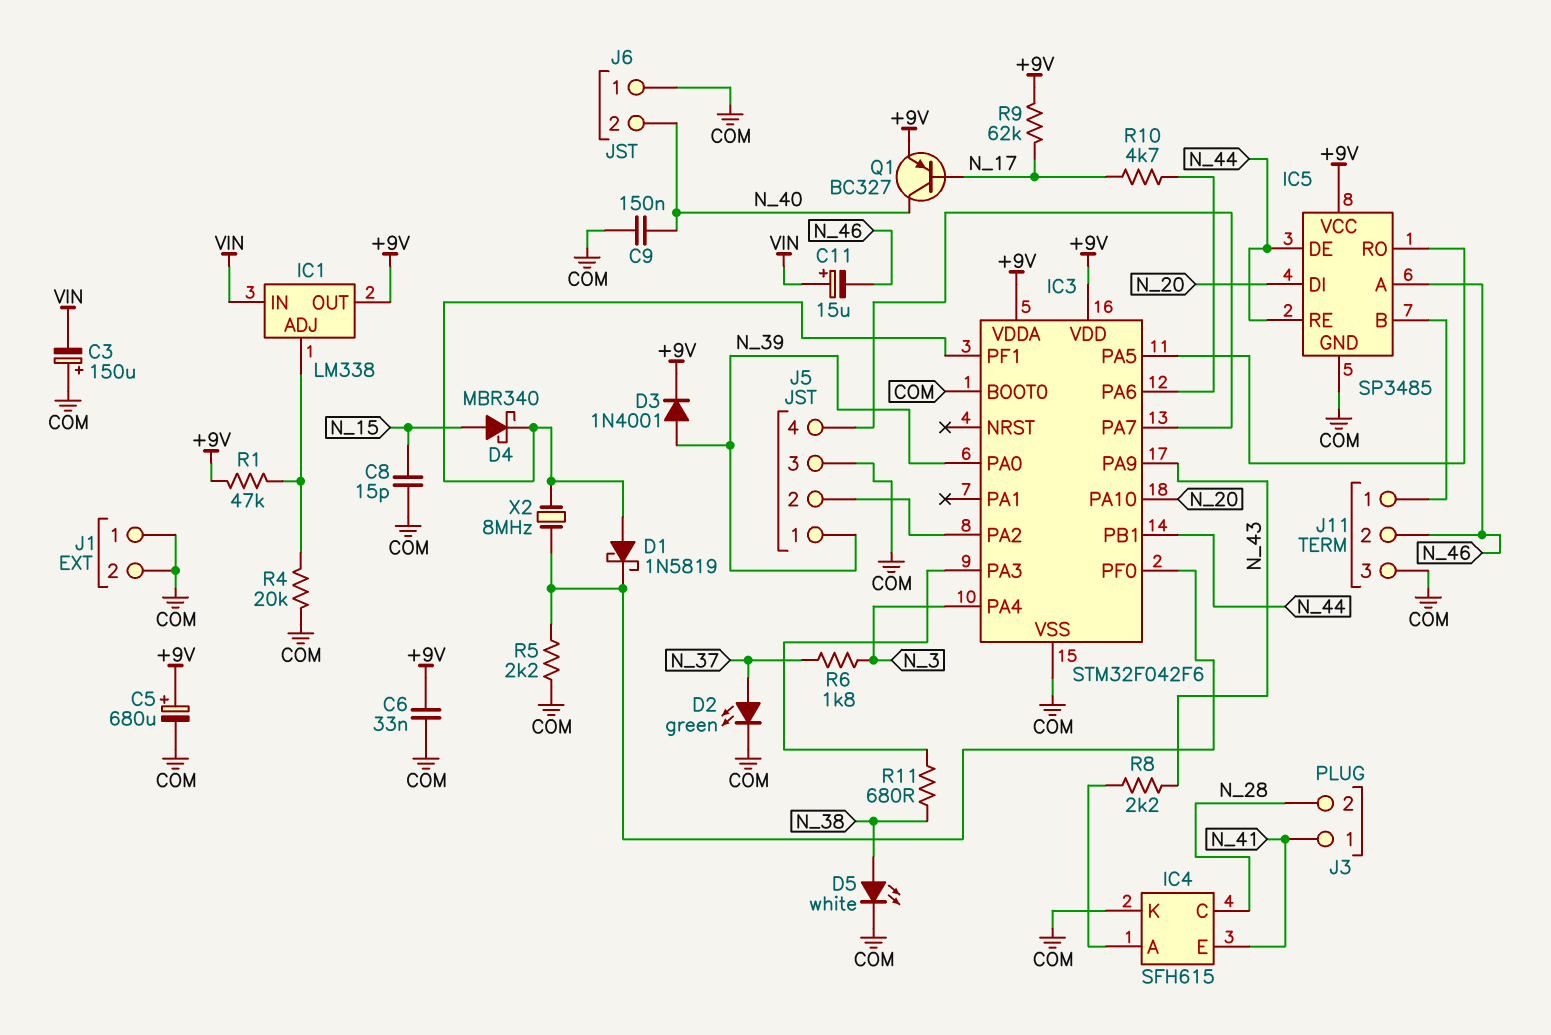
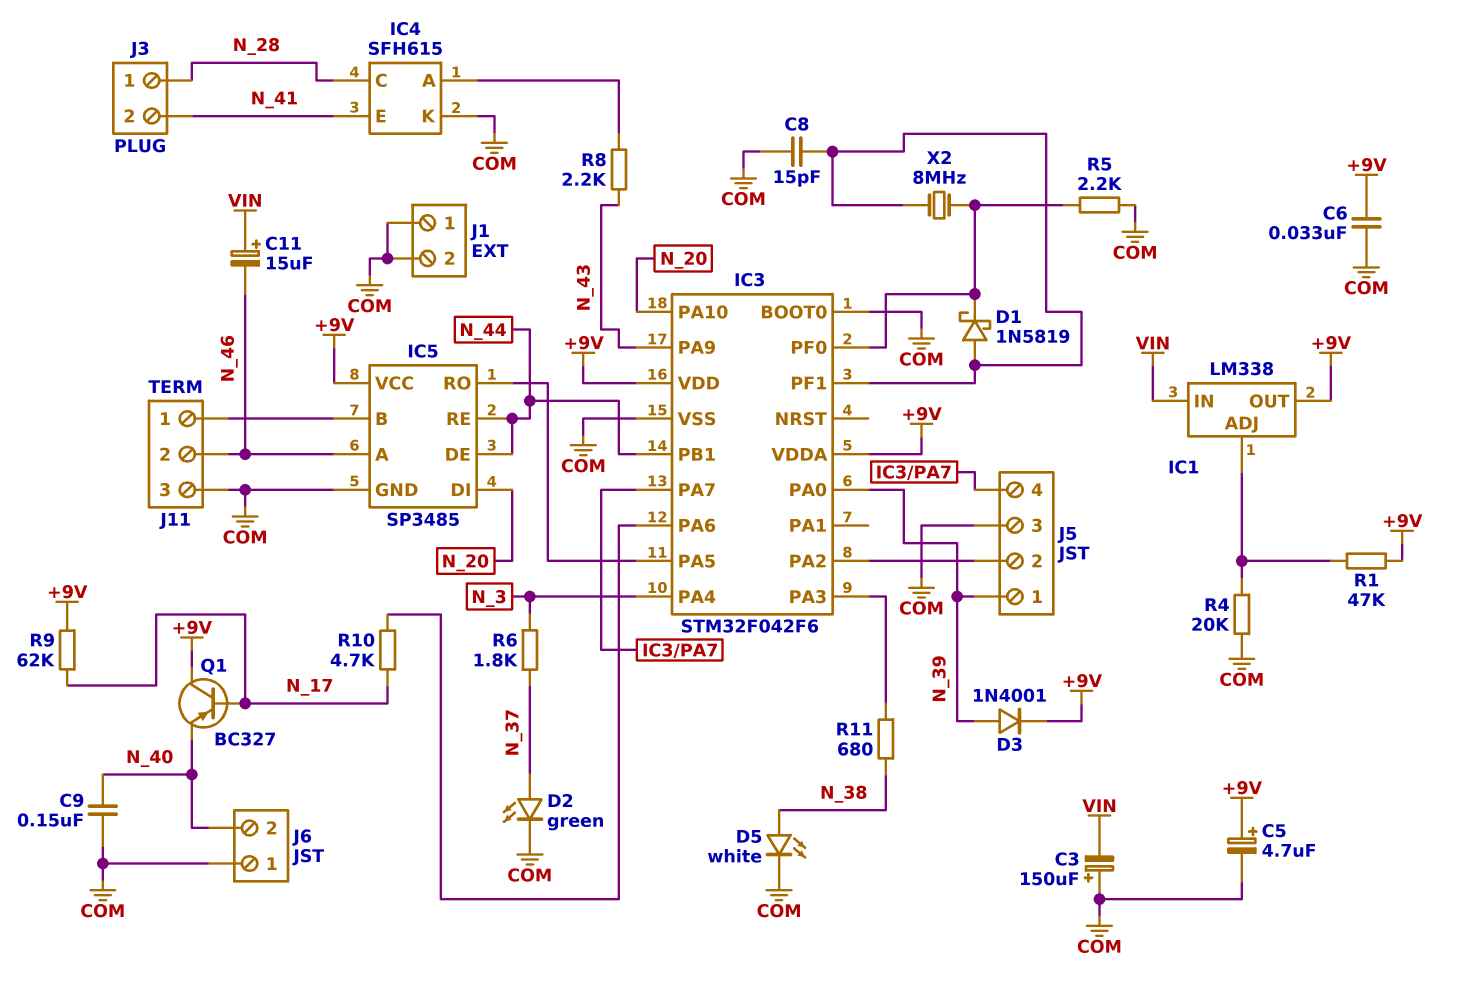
C5: 680uF (plus +9V, minus COM) -> 4.7uF (plus +9V, minus COM)
C8: 15pF (COM, N_15) -> 15pF (COM, IC3/PF1)
D4: schottky MBR340 (A N_15, K IC3/PF1) -> none
J3 pin 1: N_41 -> N_28
J3 pin 2: N_28 -> N_41
Q1: PNP BC327 (B N_17, C N_40, E +9V) -> PNP BC327 (B N_17, C +9V, E N_40)

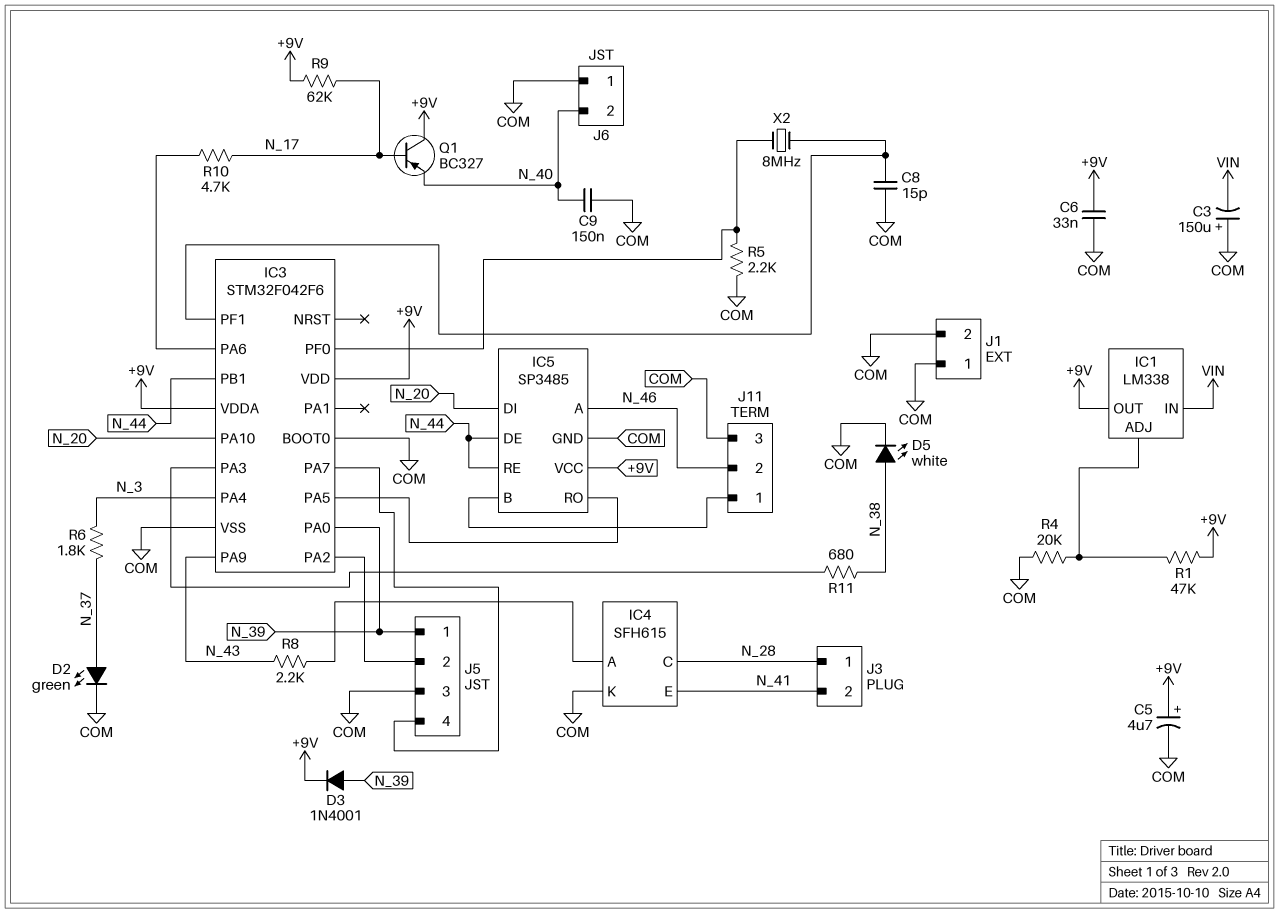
C11: 15uF (plus VIN, minus N_46) -> none
D1: schottky 1N5819 (A IC3/PF1, K IC3/PF0) -> none

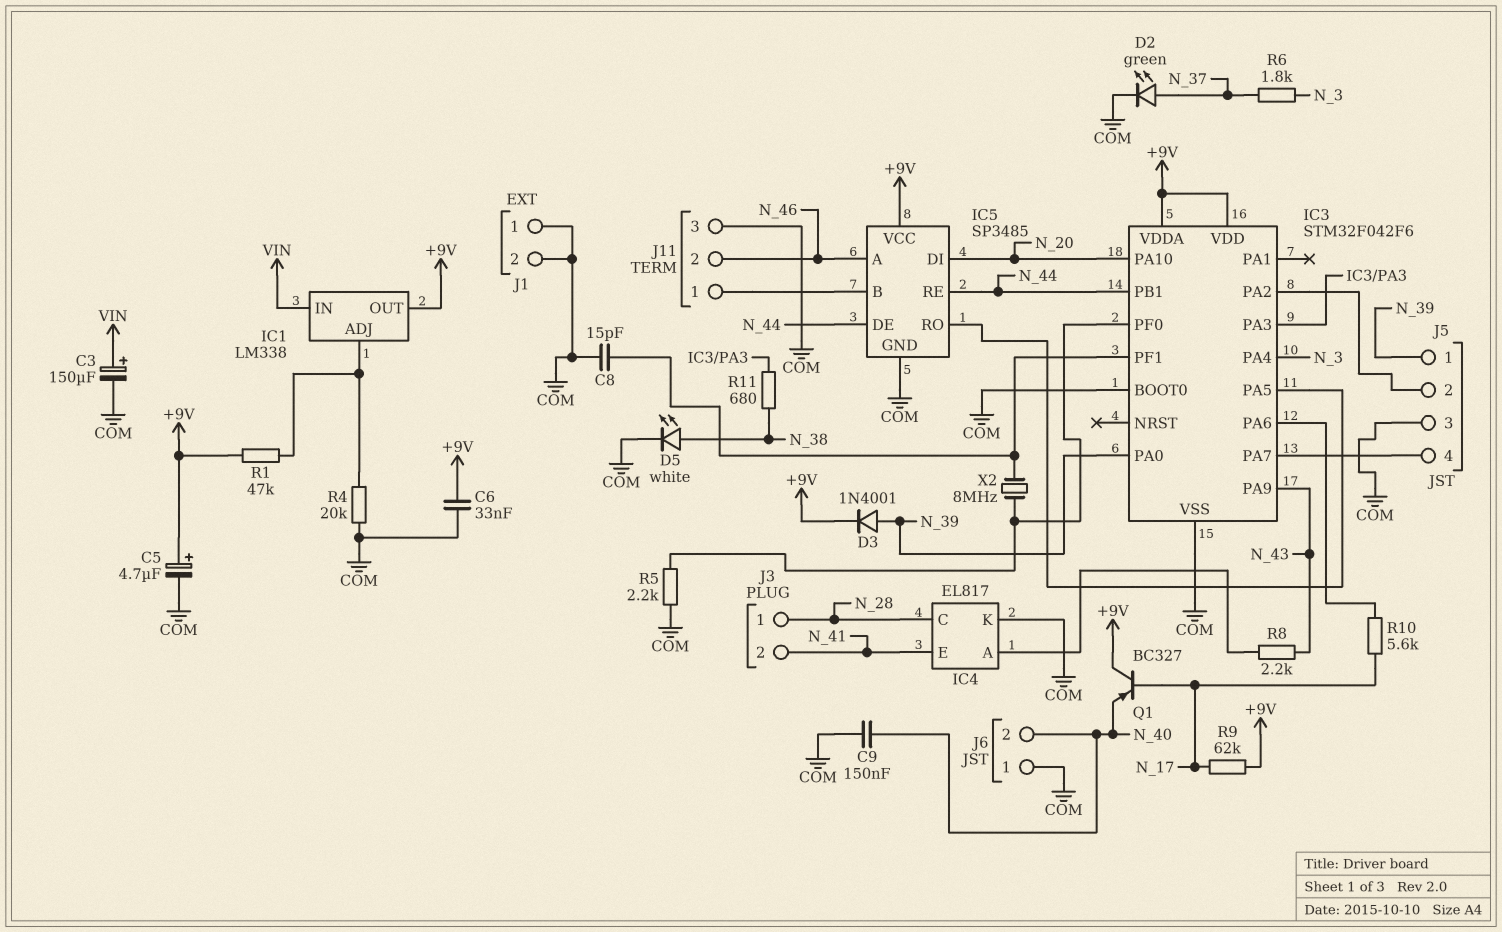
C3: 150uF (plus COM, minus VIN) -> 150uF (plus VIN, minus COM)
IC4: SFH615 -> EL817
R10: 4.7k (IC3/PA6, N_17) -> 5.6k (IC3/PA6, N_17)

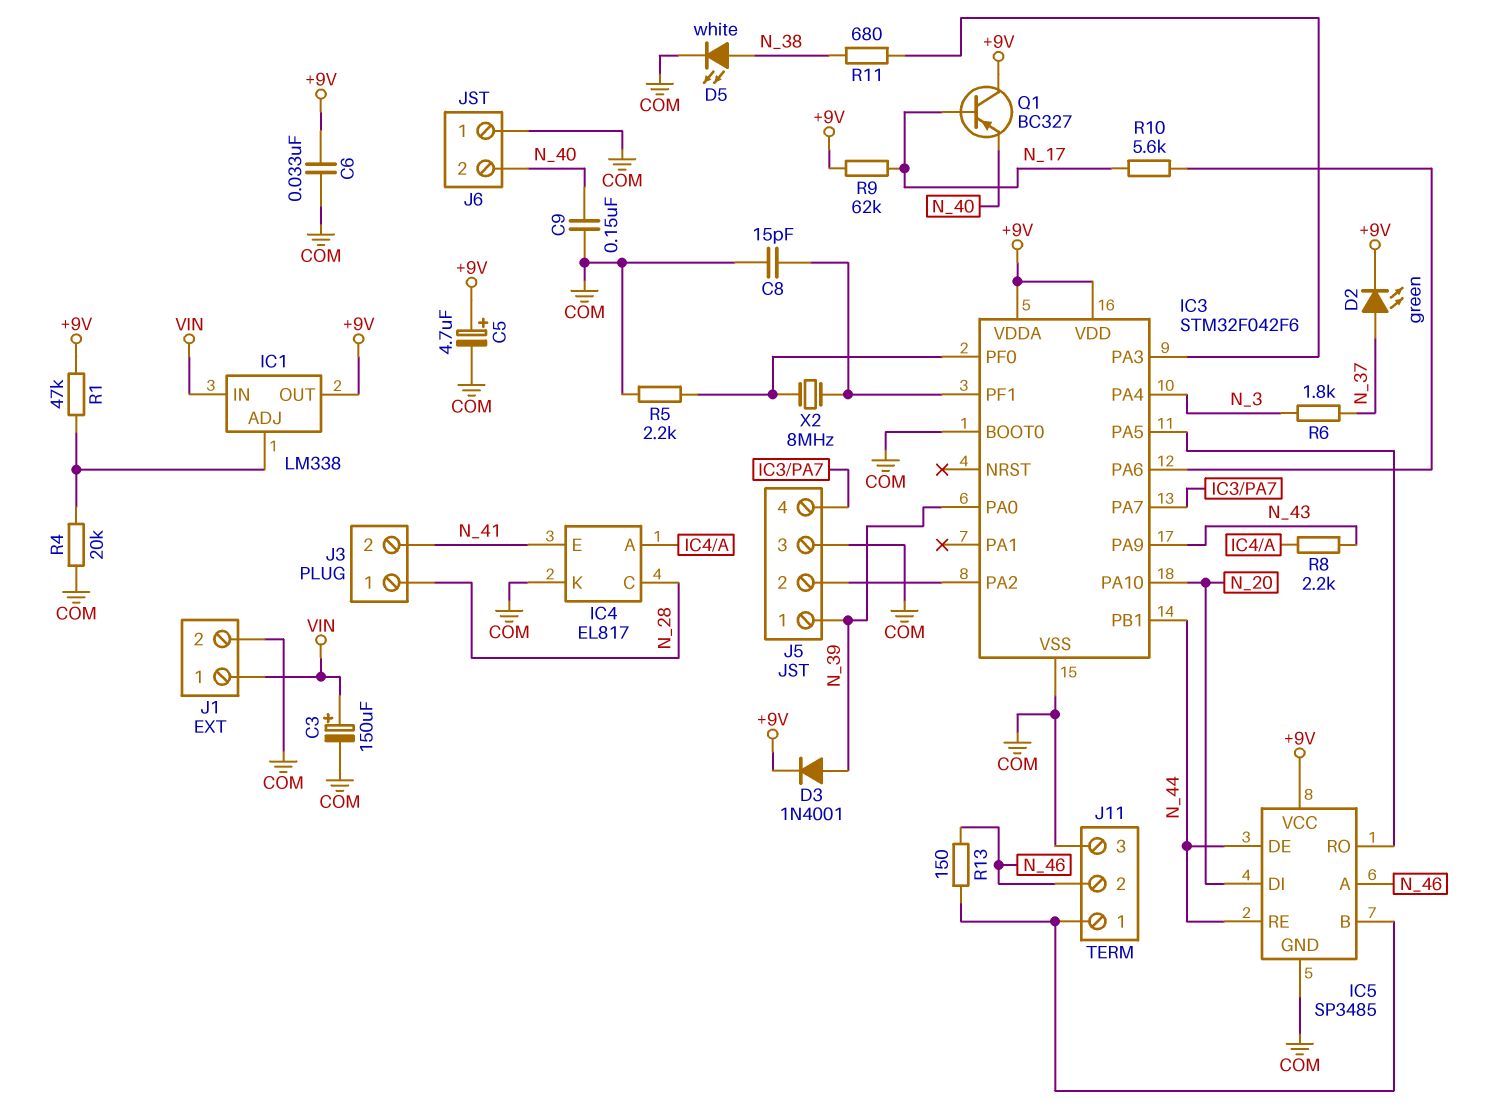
D2: LED green (A N_37, K COM) -> LED green (A N_37, K +9V)
J1 pin 1: COM -> VIN
R13: none -> 150 (IC5/B, N_46)

